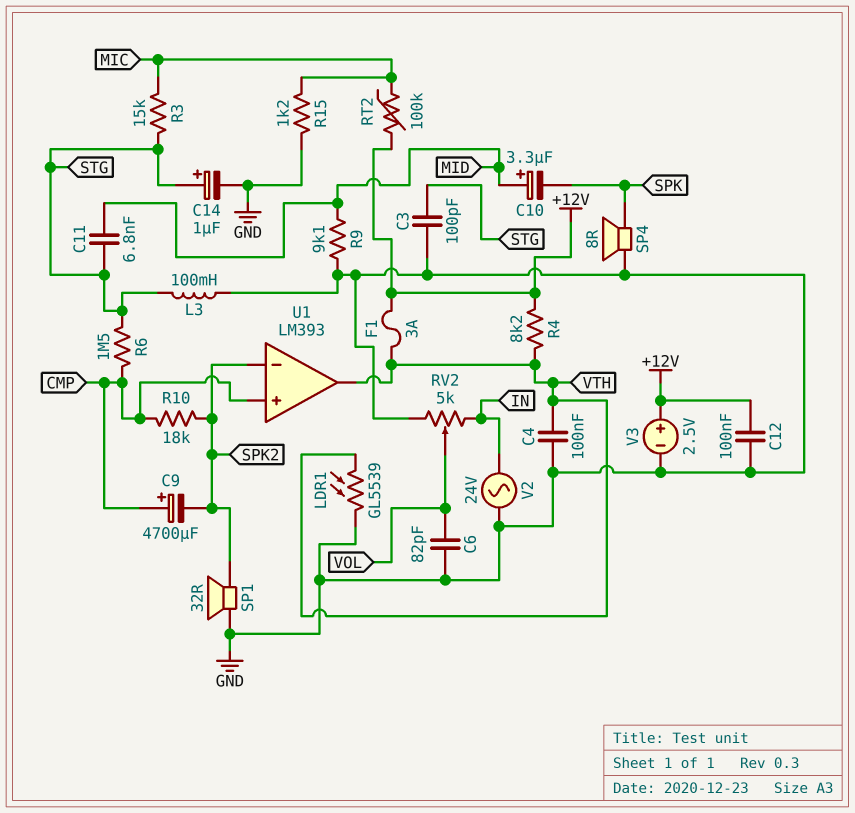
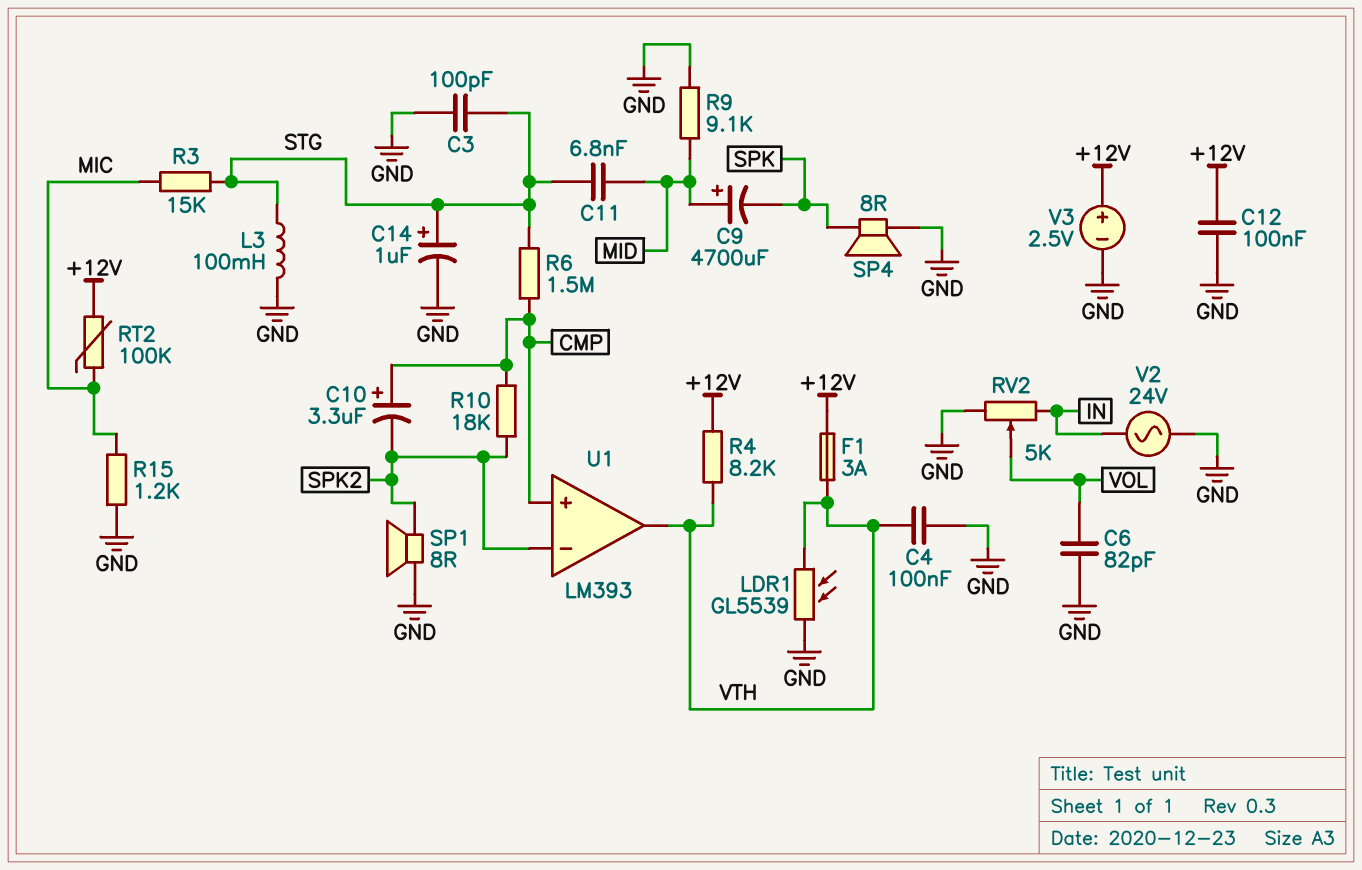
C9: 4700uF (plus CMP, minus SPK2) -> 4700uF (plus MID, minus SPK)
C10: 3.3uF (plus MID, minus SPK) -> 3.3uF (plus CMP, minus SPK2)
SP1: speaker 32R (GND, SPK2) -> speaker 8R (GND, SPK2)

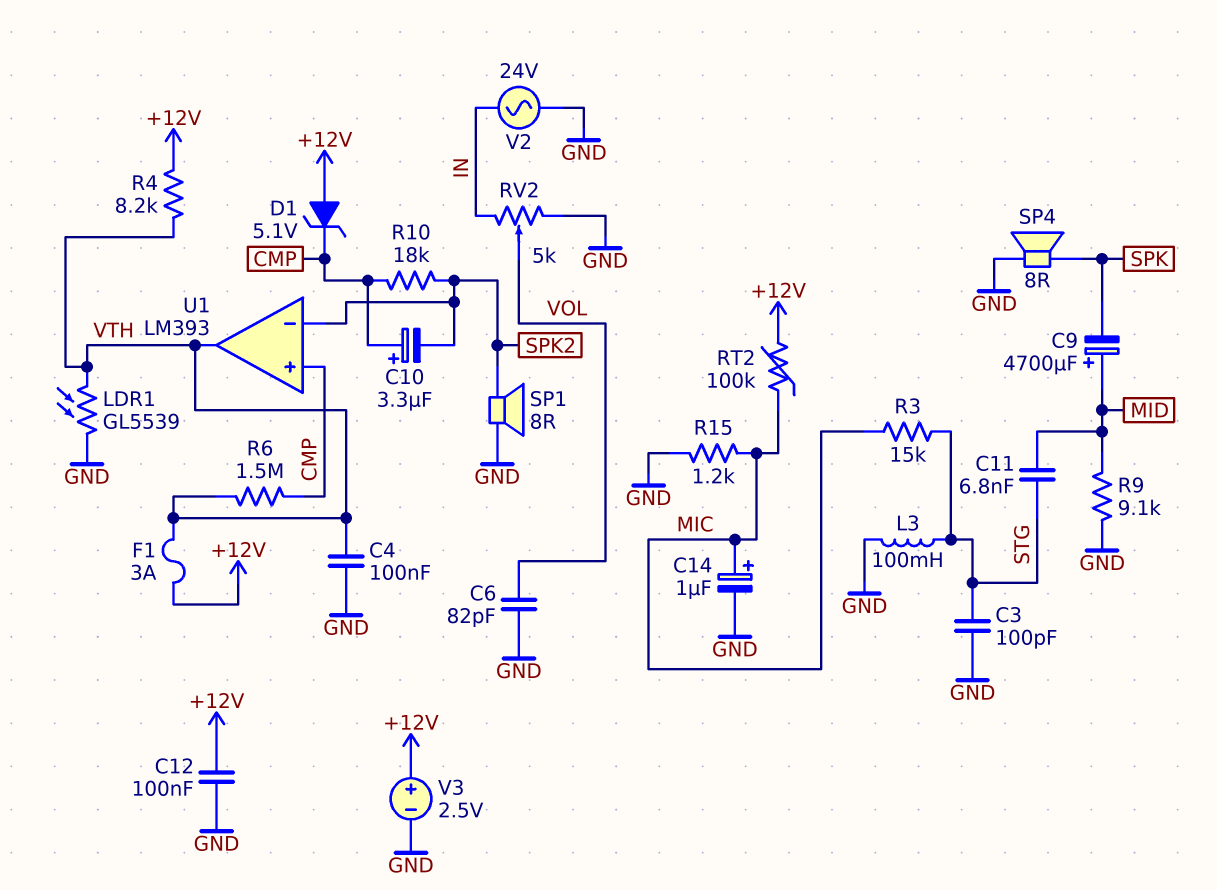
C14: 1uF (plus STG, minus GND) -> 1uF (plus MIC, minus GND)
D1: none -> zener 5.1V (A +12V, K CMP)
R6: 1.5M (CMP, STG) -> 1.5M (CMP, VTH)

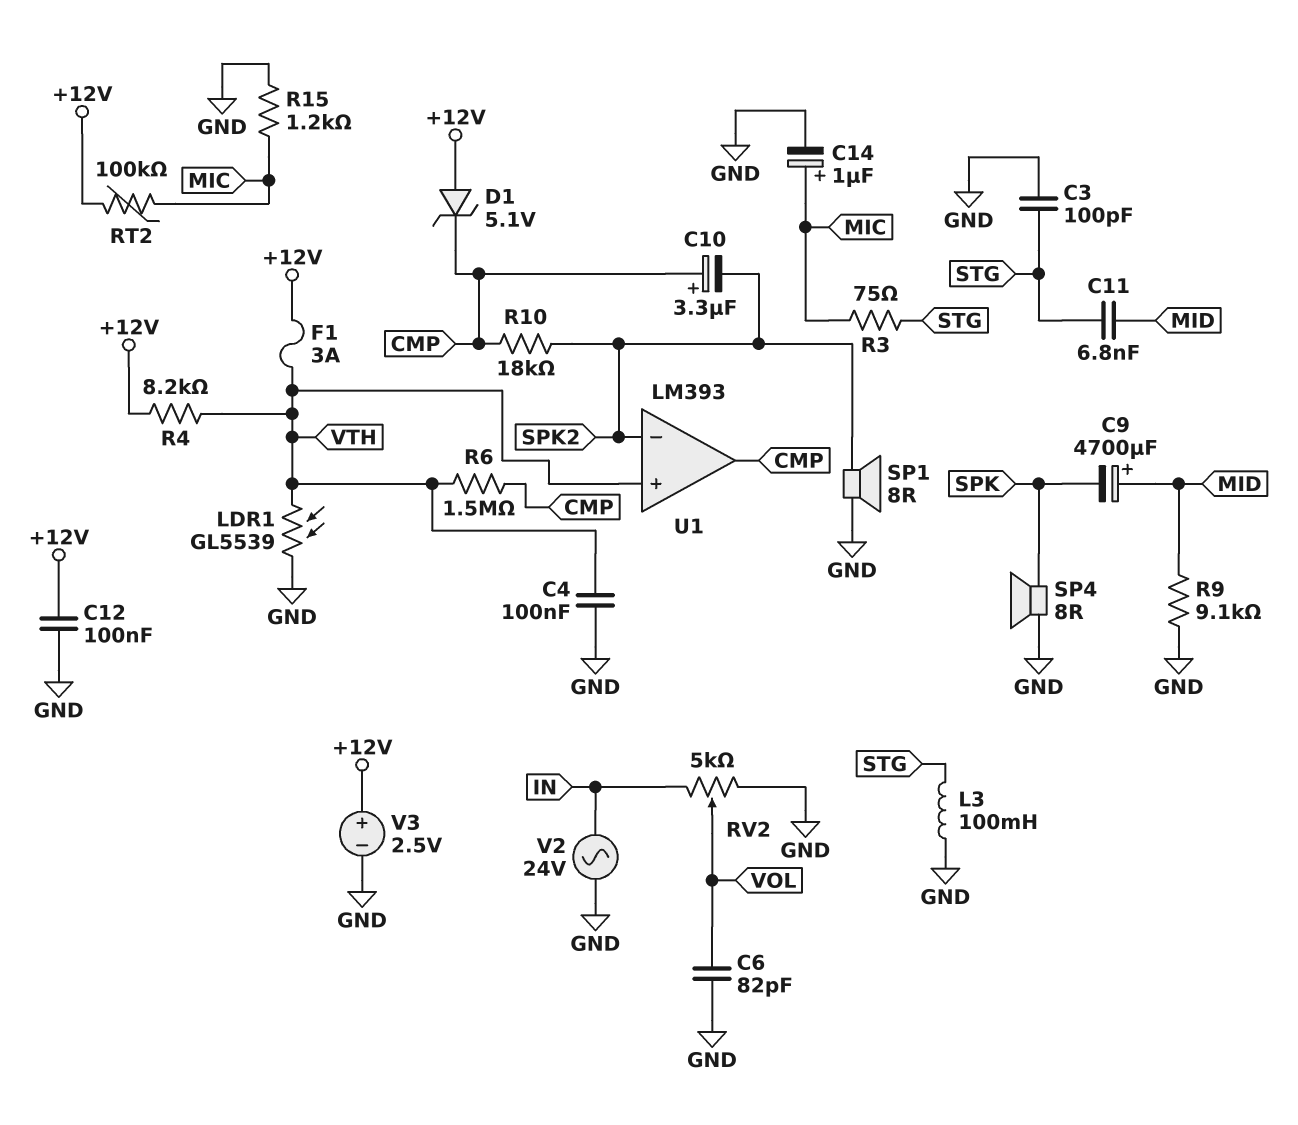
R3: 15k (MIC, STG) -> 75 (MIC, STG)
U1 pin in+: CMP -> VTH
U1 pin out: VTH -> CMP

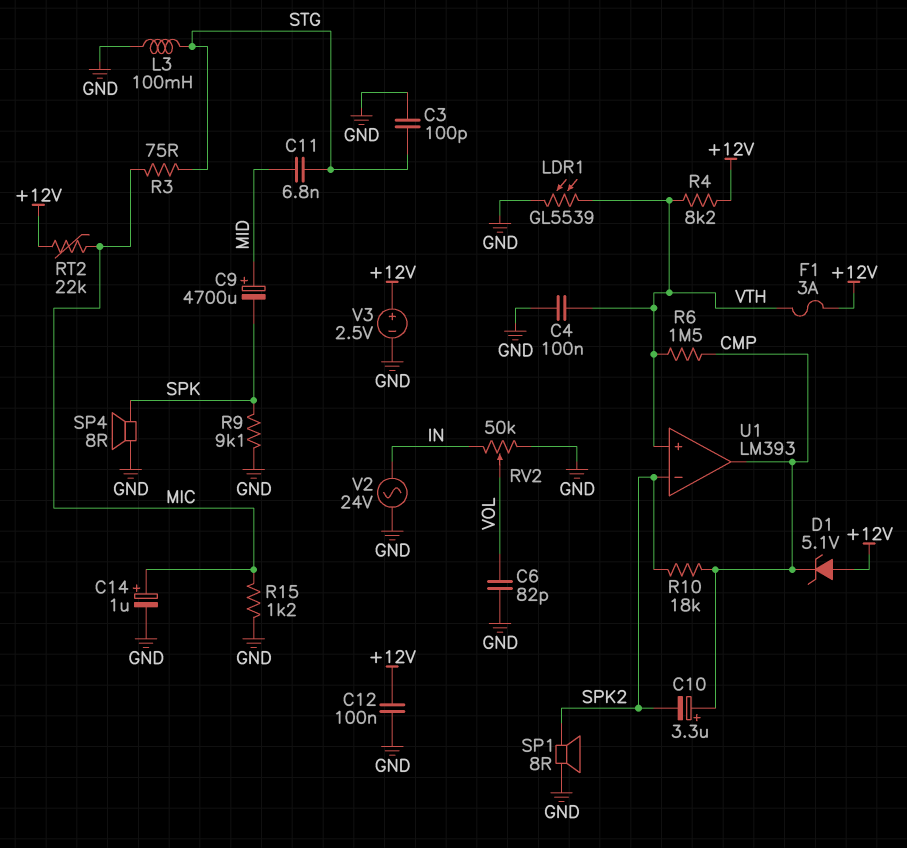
R9: 9.1k (GND, MID) -> 9.1k (GND, SPK)
RT2: 100k (+12V, MIC) -> 22k (+12V, MIC)
RV2: 5k (GND, IN, wiper VOL) -> 50k (GND, IN, wiper VOL)

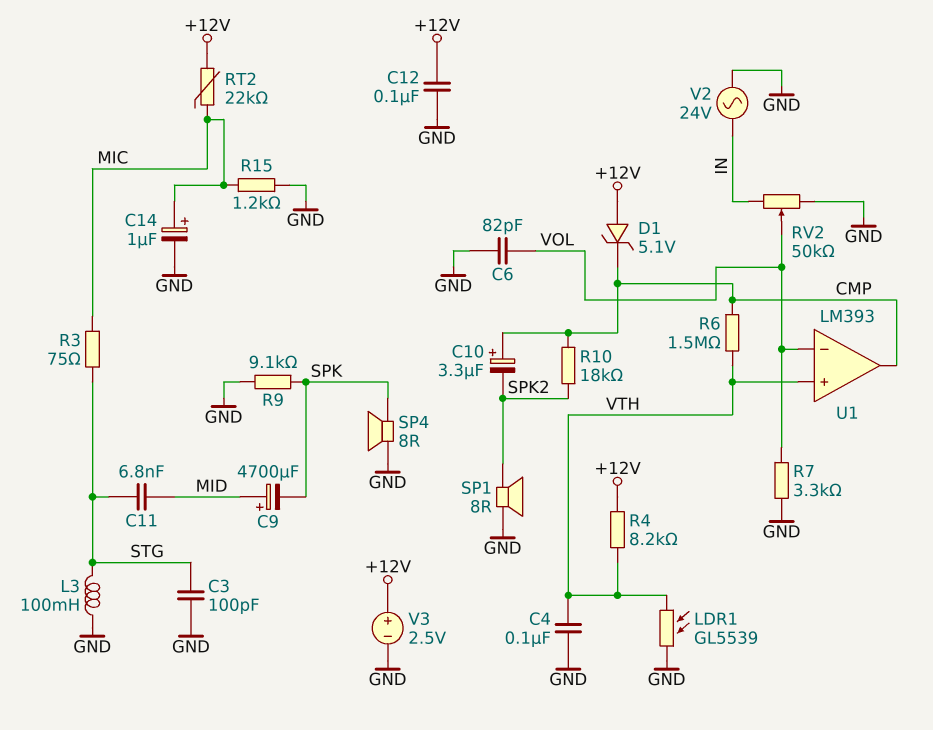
F1: 3A (+12V, VTH) -> none
R7: none -> 3.3k (GND, VOL)
U1 pin in-: SPK2 -> VOL

